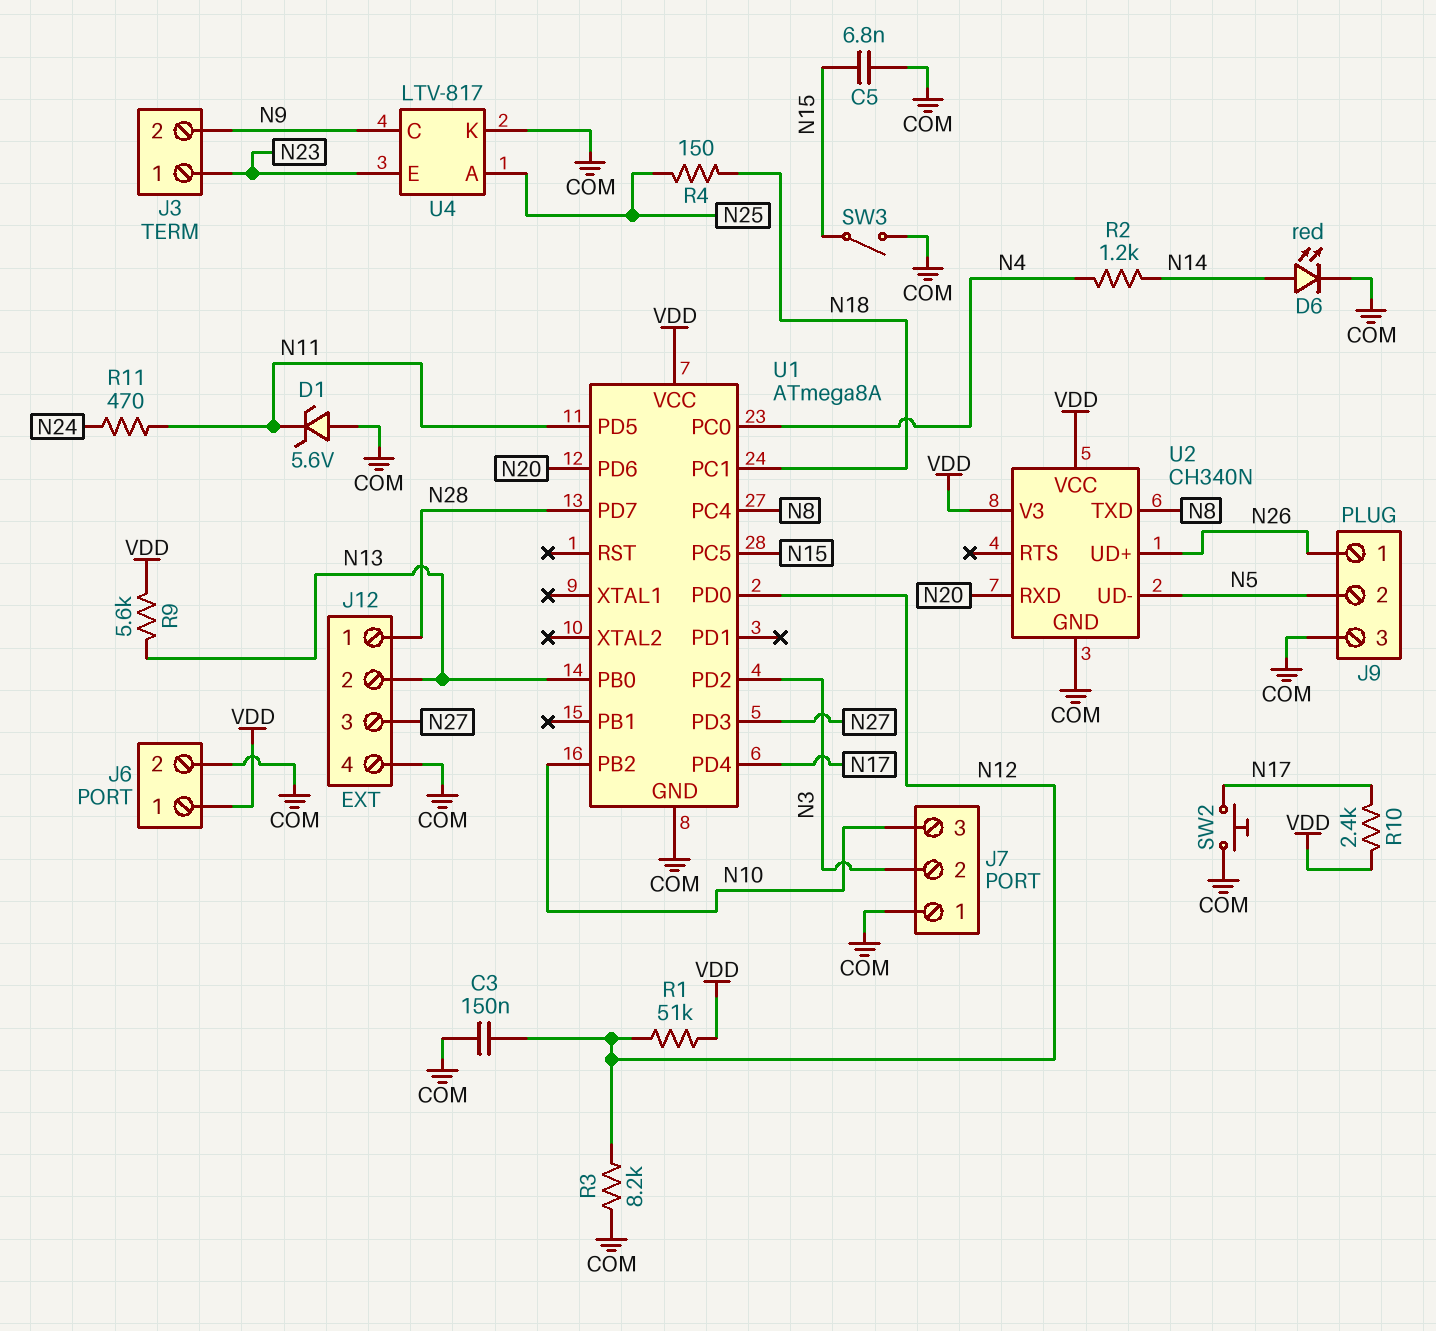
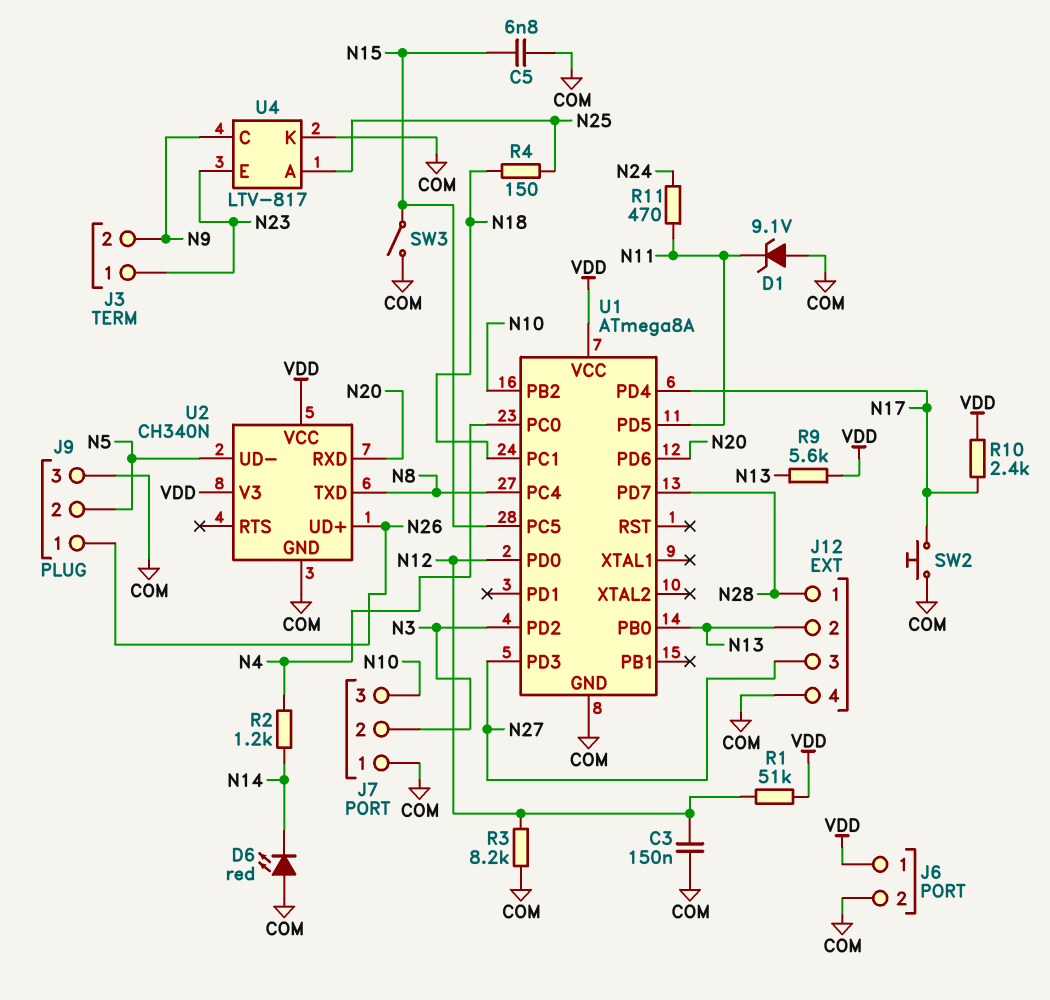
D1: zener 5.6V (A COM, K N11) -> zener 9.1V (A COM, K N11)
D6: LED red (A N14, K COM) -> LED red (A COM, K N14)

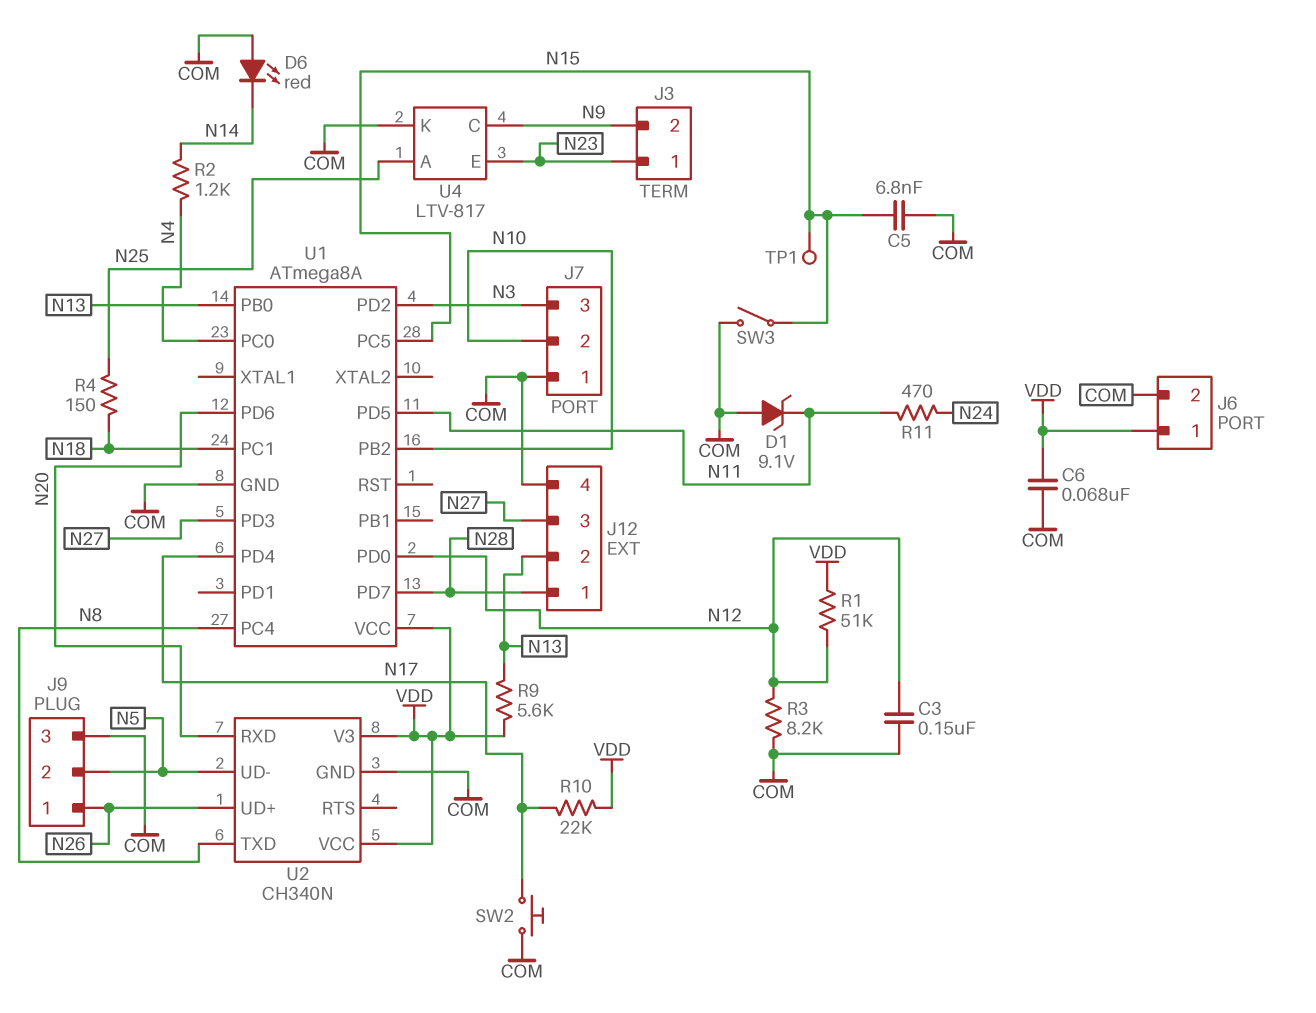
C6: none -> 68nF (COM, VDD)
J7 pin 2: N3 -> N10
J7 pin 3: N10 -> N3
R10: 2.4k (N17, VDD) -> 22k (N17, VDD)
TP1: none -> test point (N15)

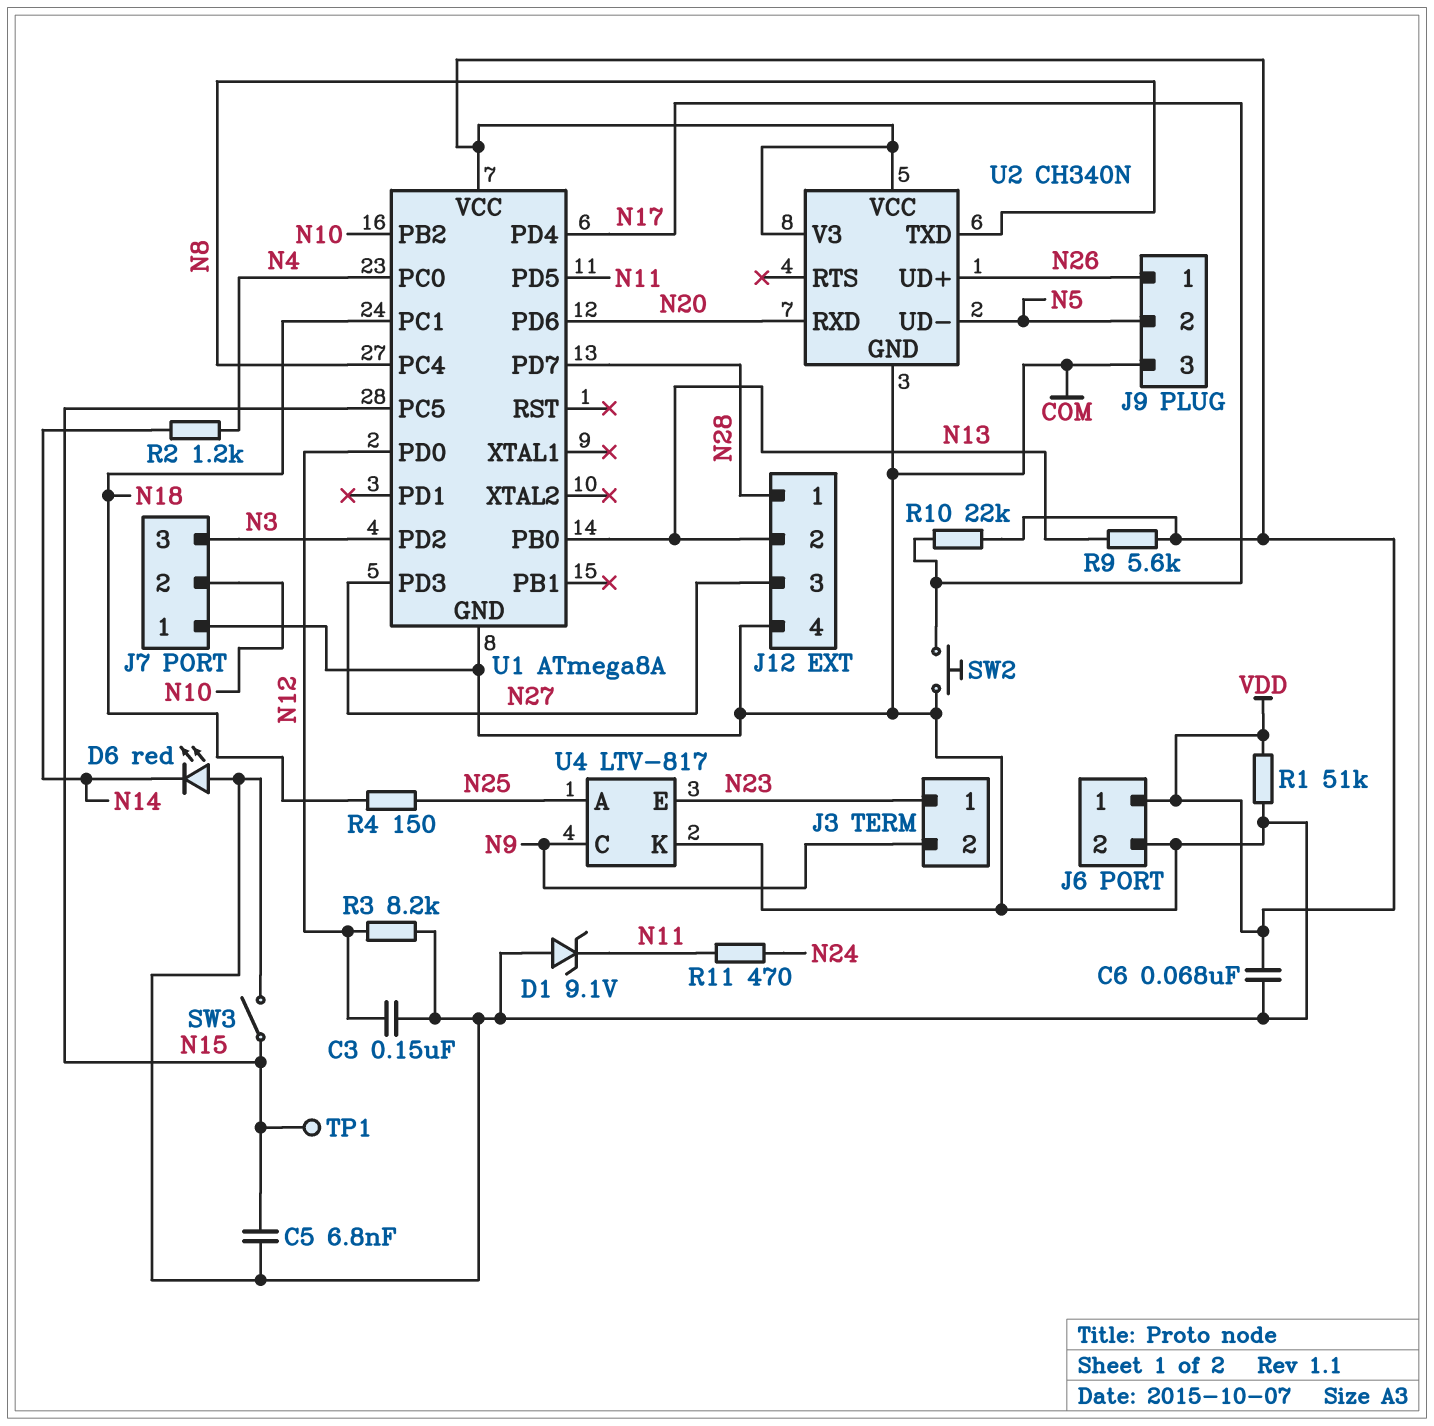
R1: 51k (N12, VDD) -> 51k (COM, VDD)

